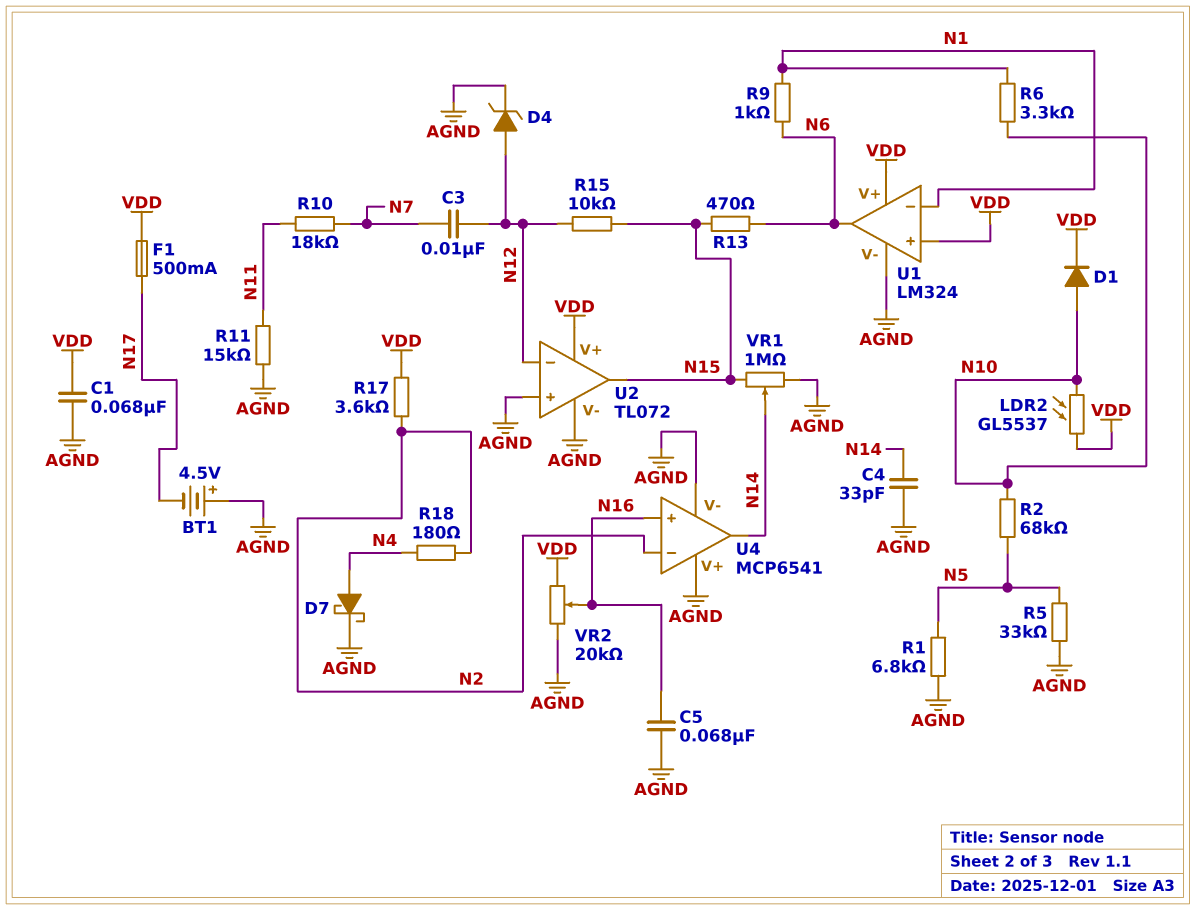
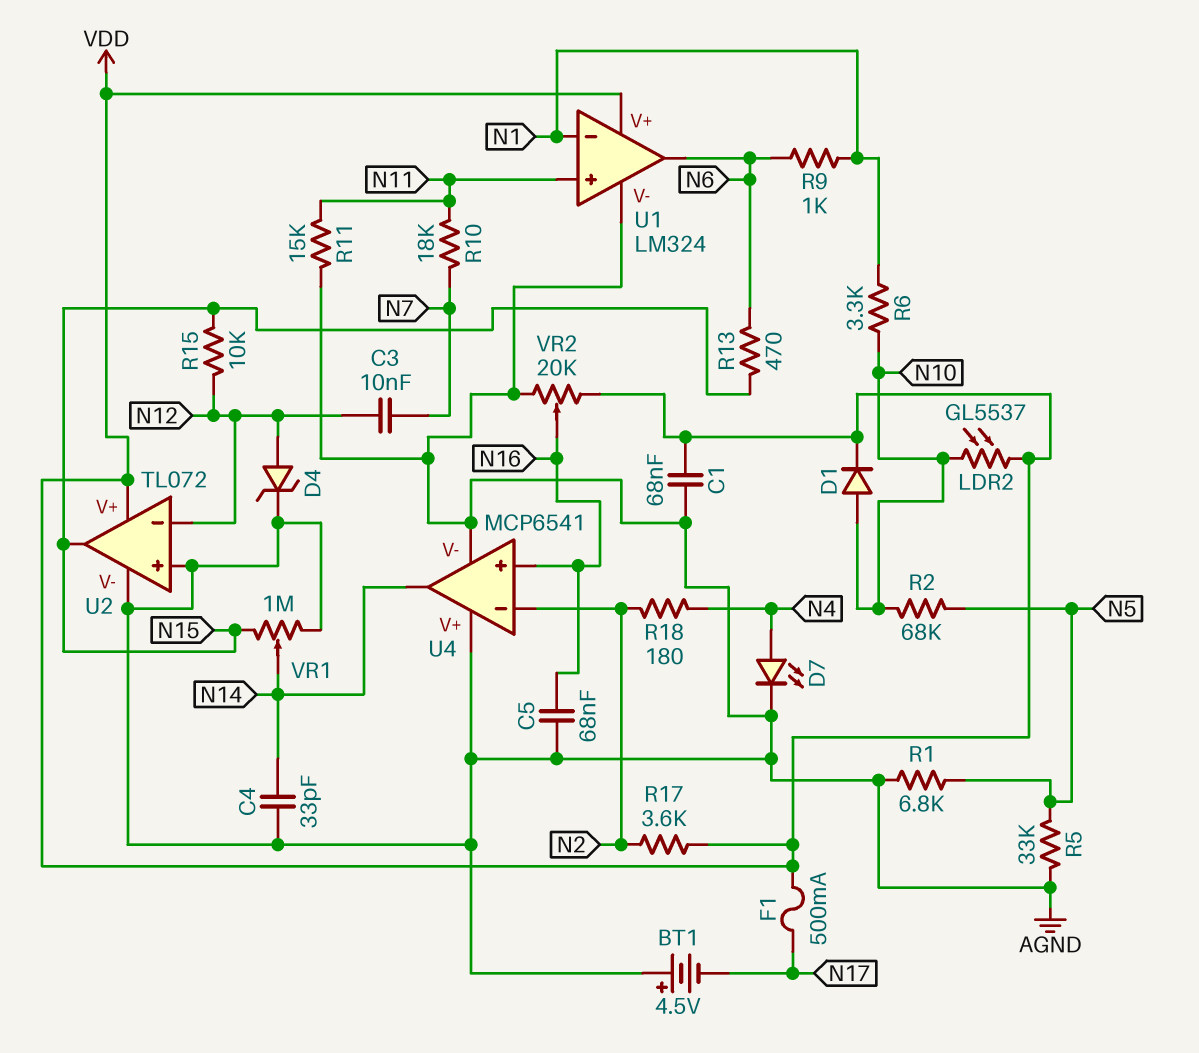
D7: schottky (A N4, K AGND) -> LED (A N4, K AGND)
U1 pin in+: VDD -> N11

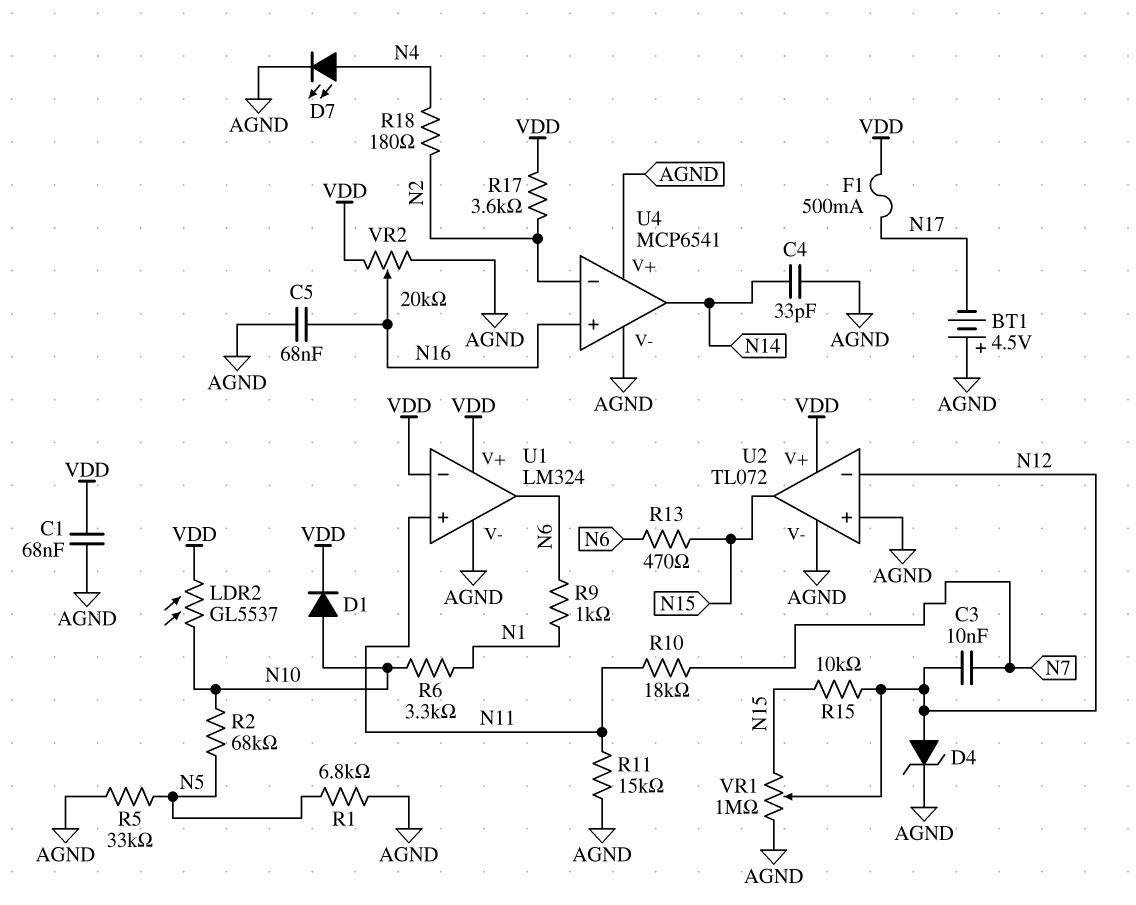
U1 pin in-: N1 -> VDD
VR1: 1M (AGND, N15, wiper N14) -> 1M (AGND, N15, wiper N12)

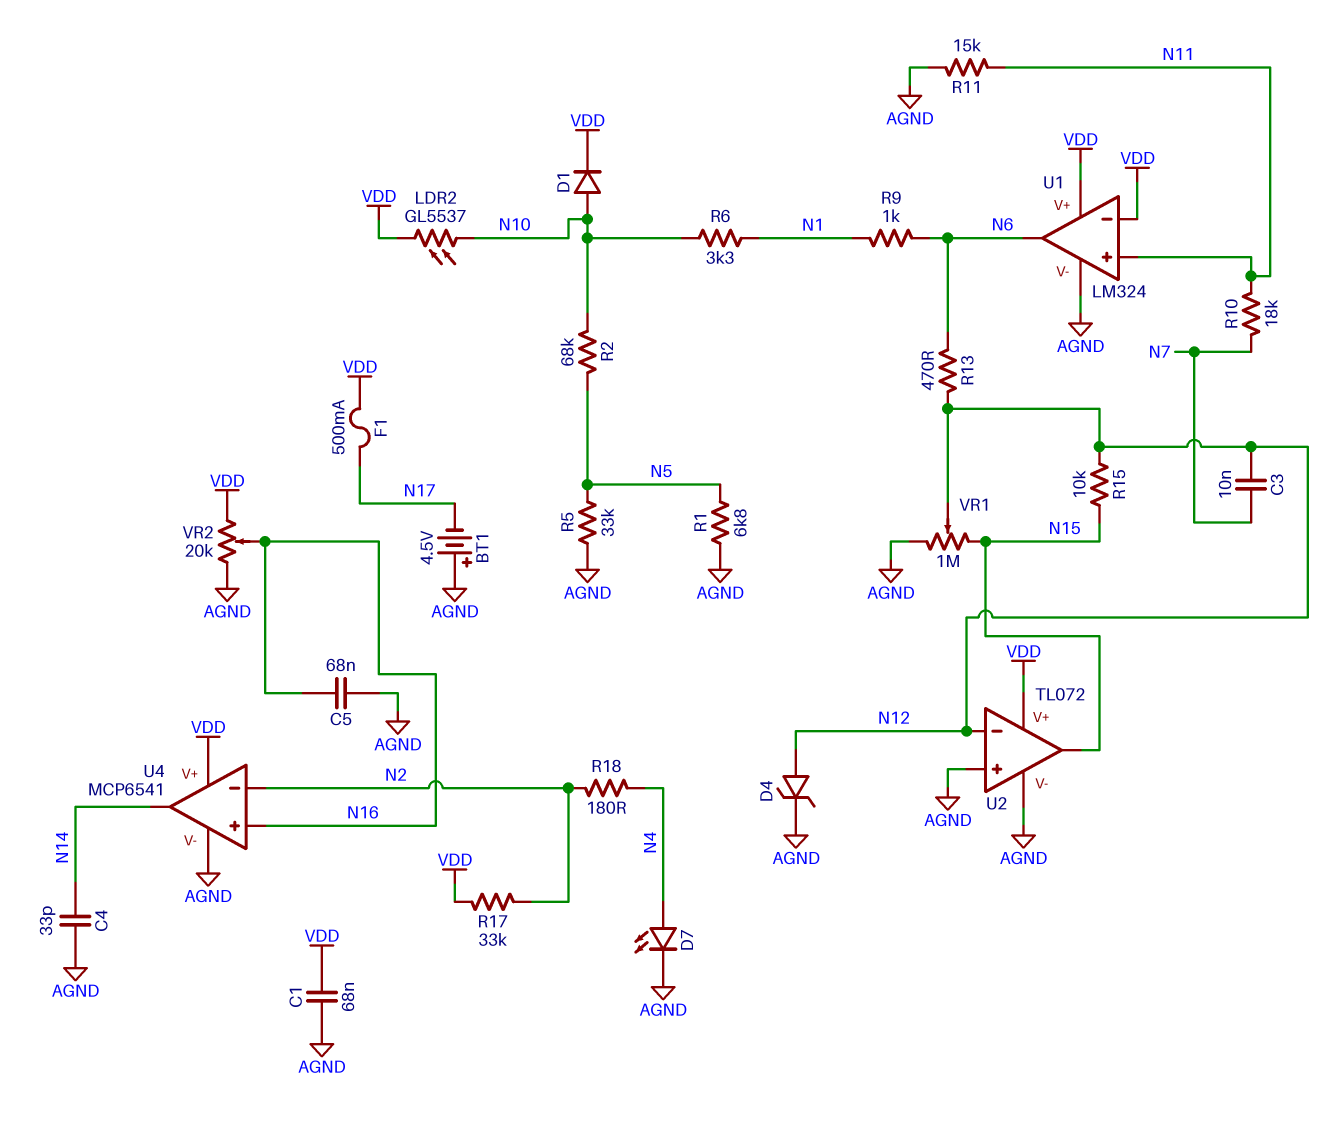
R13: 470 (N6, N15) -> 470 (N6, N12)
R17: 3.6k (N2, VDD) -> 33k (N2, VDD)
U4 pin V+: AGND -> VDD

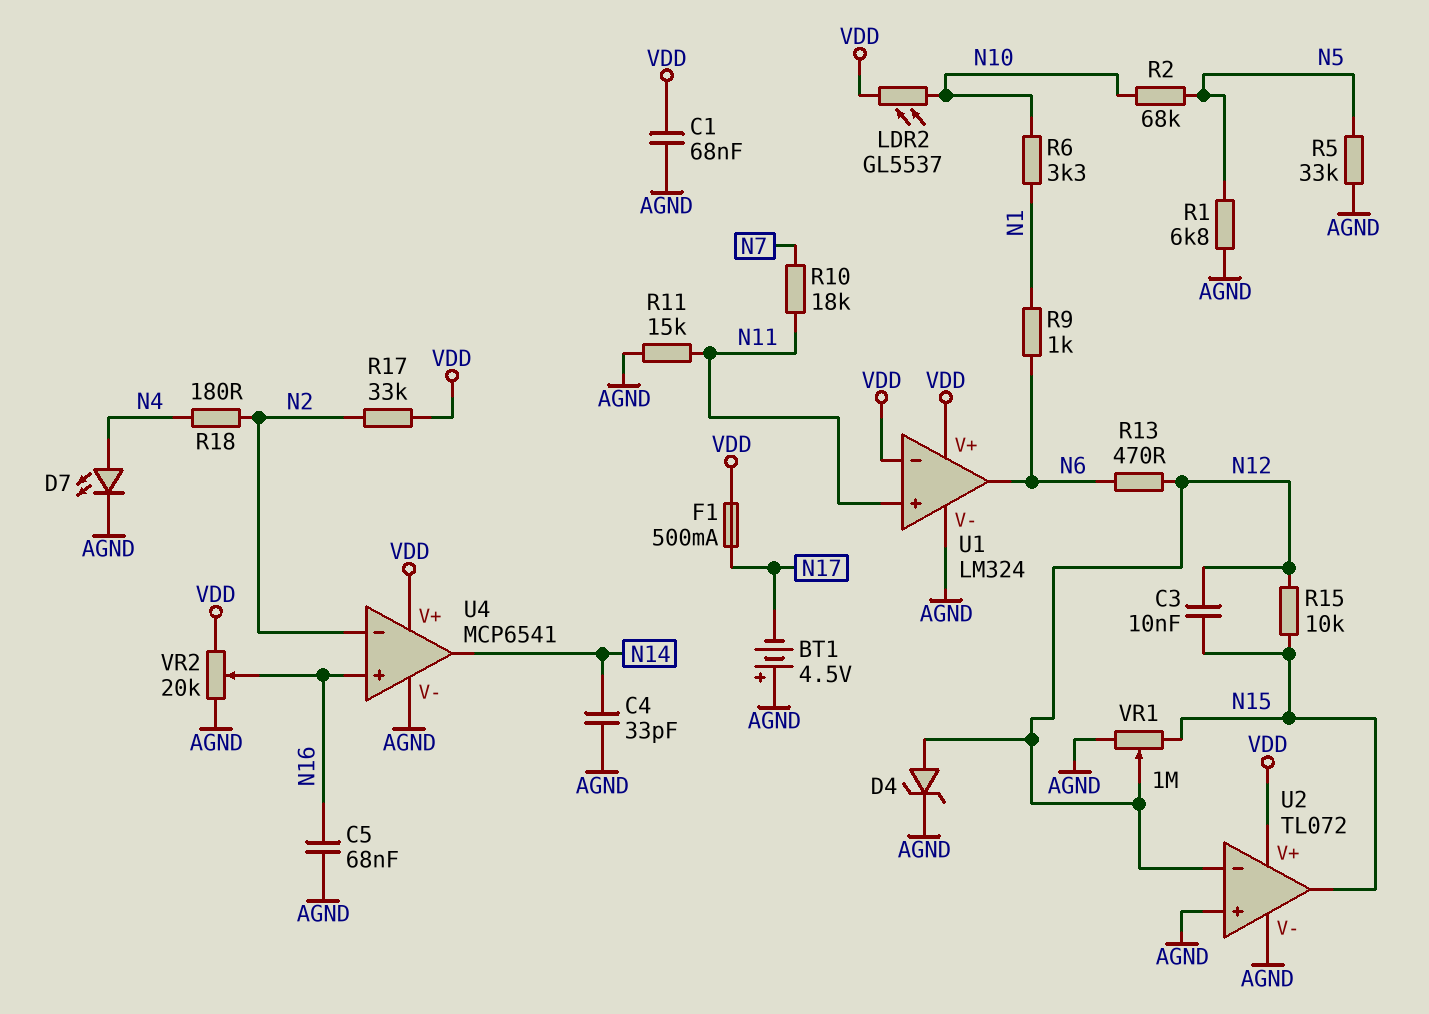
C3: 10nF (N7, N12) -> 10nF (N12, N15)
D1: diode (A N10, K VDD) -> none

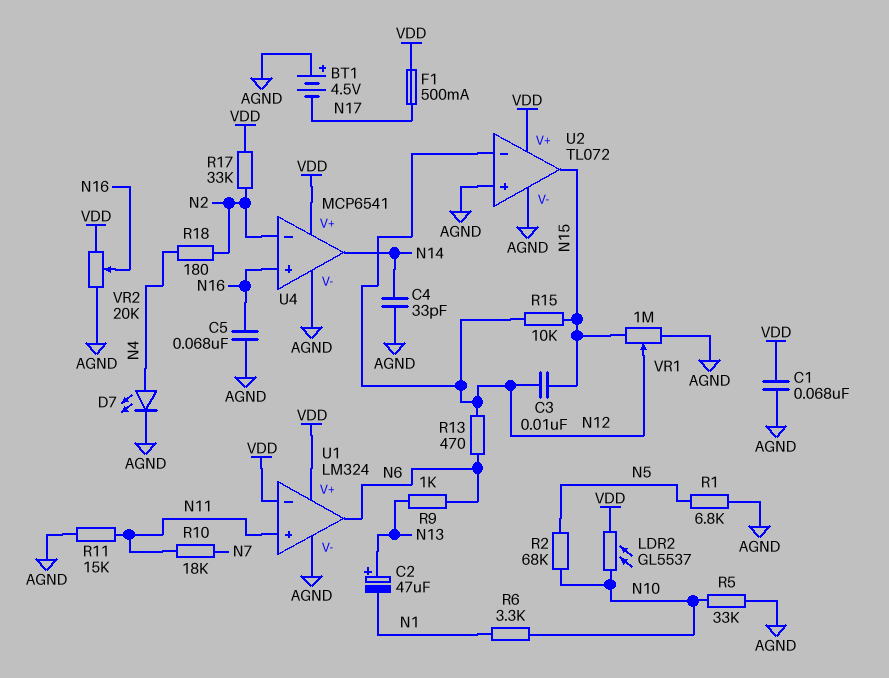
C2: none -> 47uF (plus N13, minus N1)
D4: zener (A N12, K AGND) -> none
R5: 33k (AGND, N5) -> 33k (AGND, N10)
R9: 1k (N1, N6) -> 1k (N6, N13)

